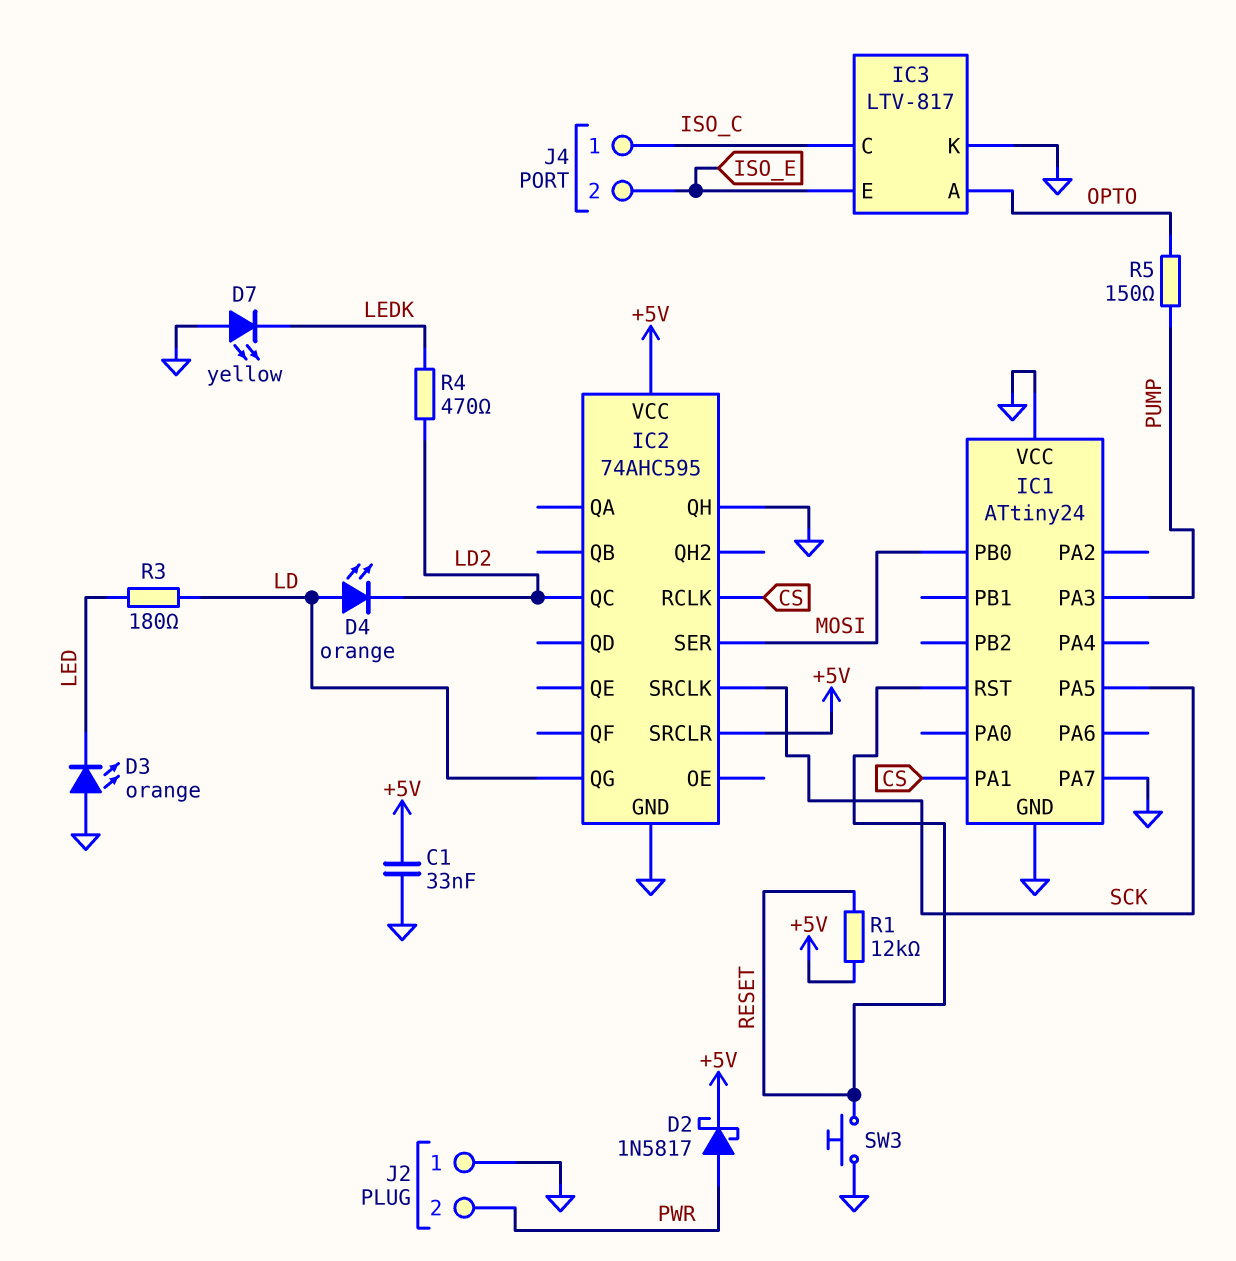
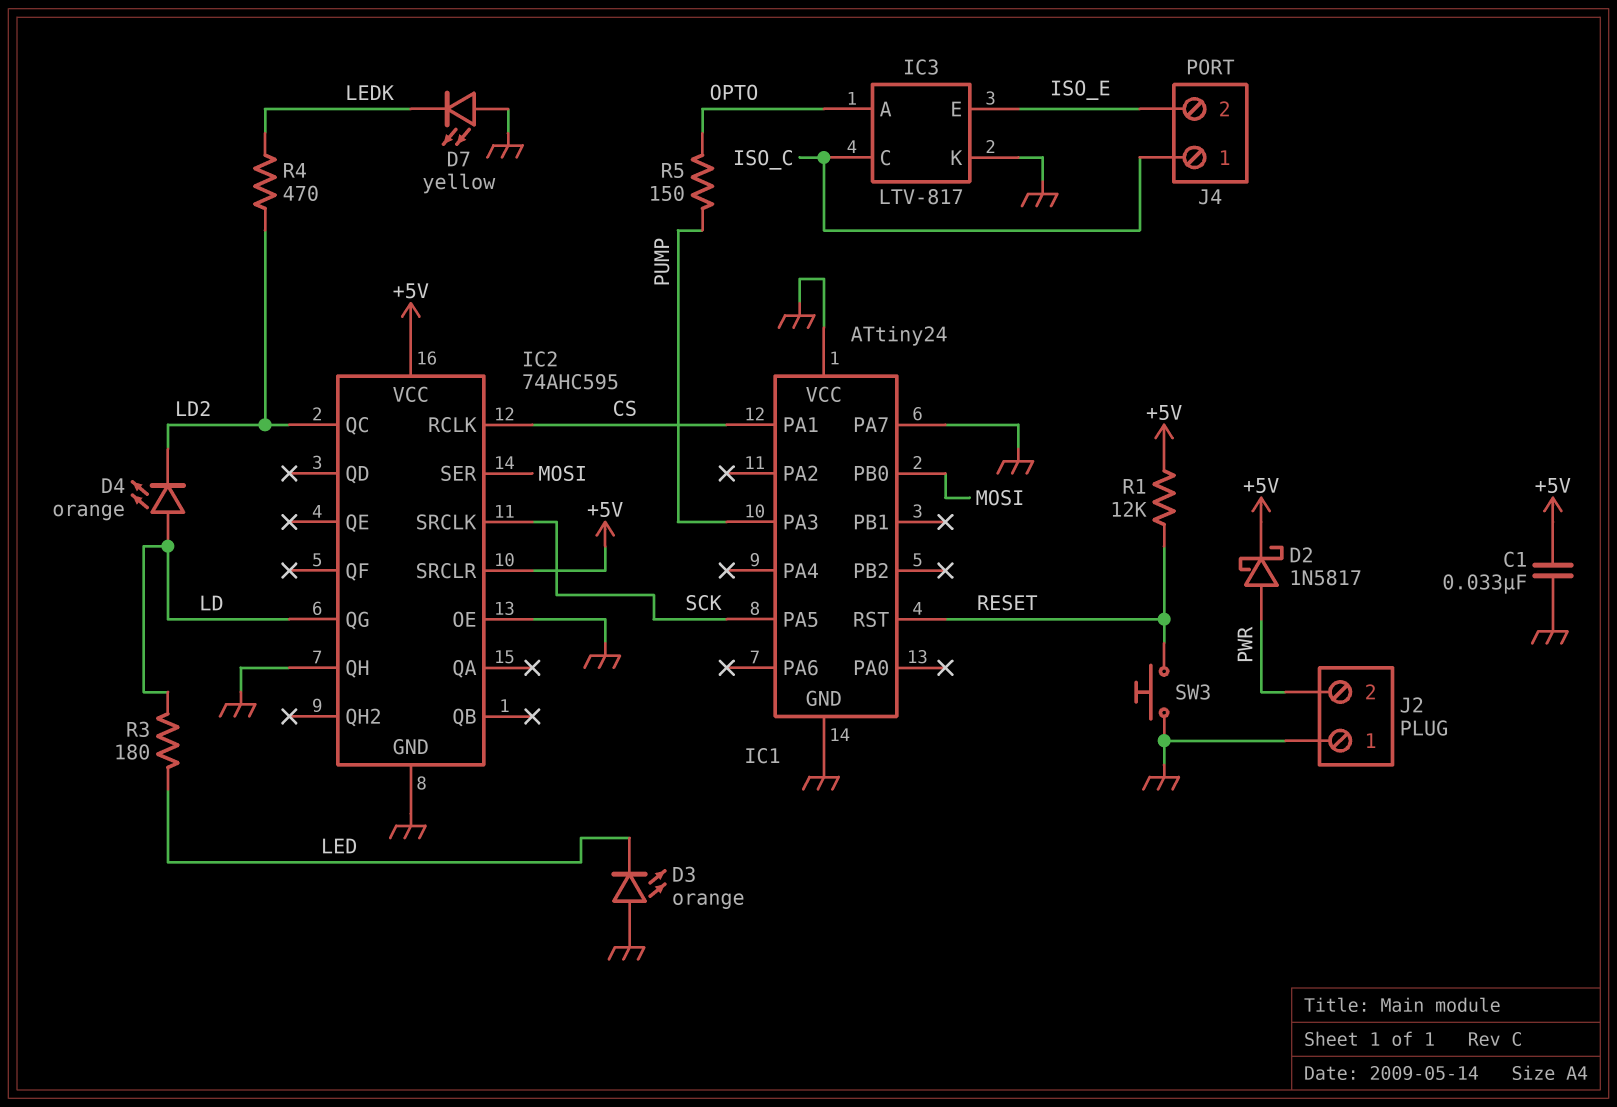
IC2 pin OE: none -> GND

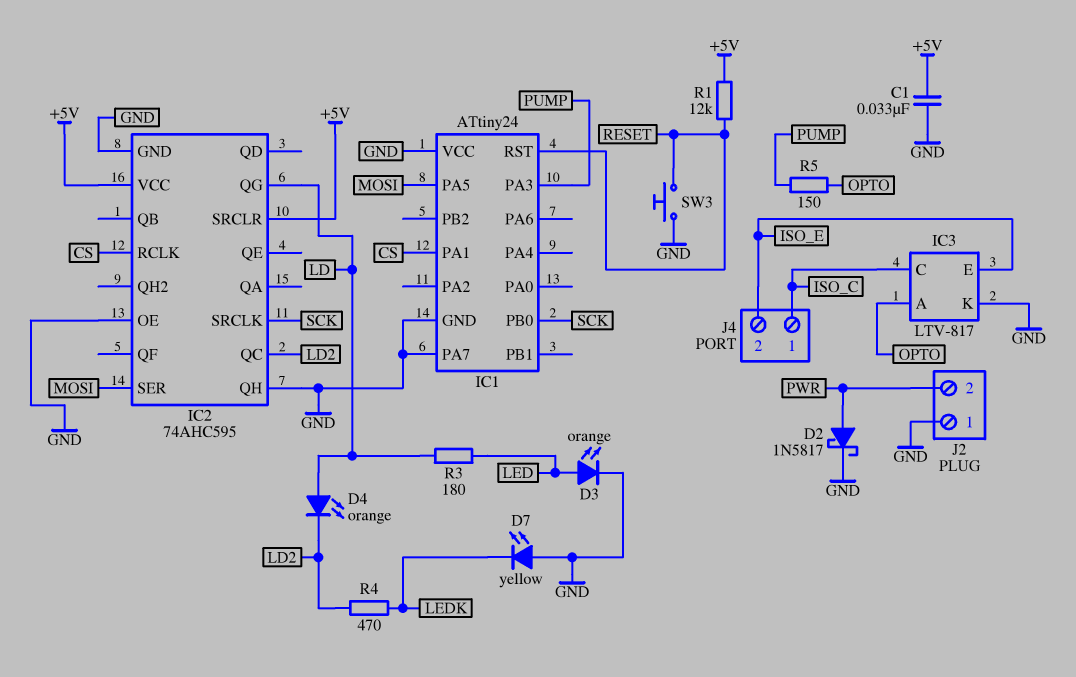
D2: schottky 1N5817 (A PWR, K +5V) -> schottky 1N5817 (A PWR, K GND)
D3: LED orange (A GND, K LED) -> LED orange (A LED, K GND)
IC1 pin PA5: SCK -> MOSI
IC1 pin PB0: MOSI -> SCK

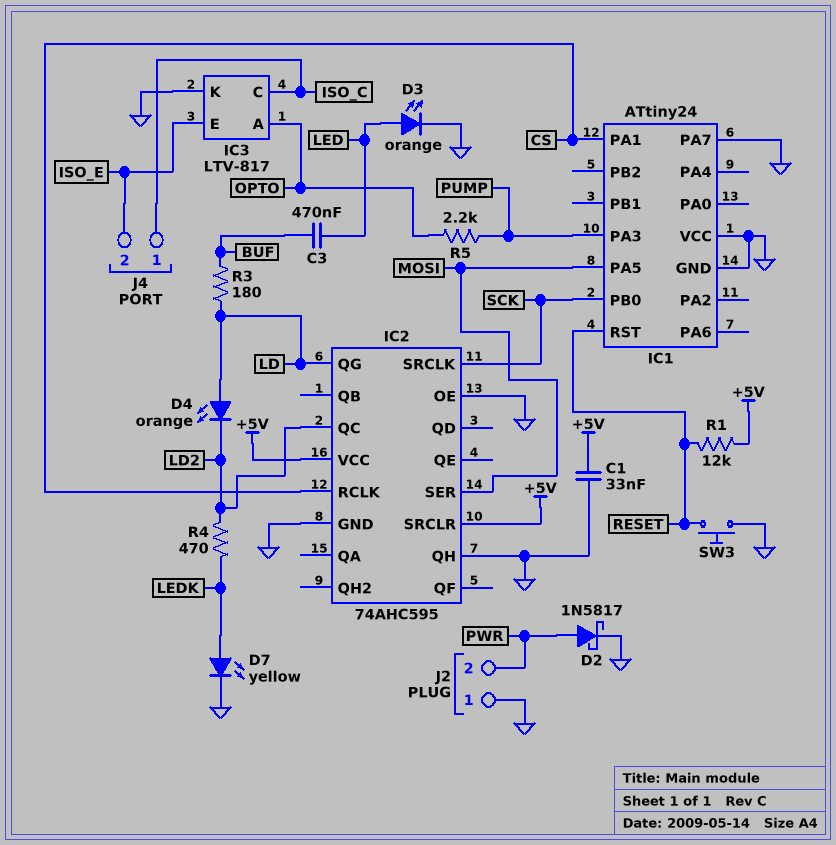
C3: none -> 470nF (BUF, LED)
D7: LED yellow (A GND, K LEDK) -> LED yellow (A LEDK, K GND)
R3: 180 (LD, LED) -> 180 (BUF, LD)
R5: 150 (OPTO, PUMP) -> 2.2k (OPTO, PUMP)

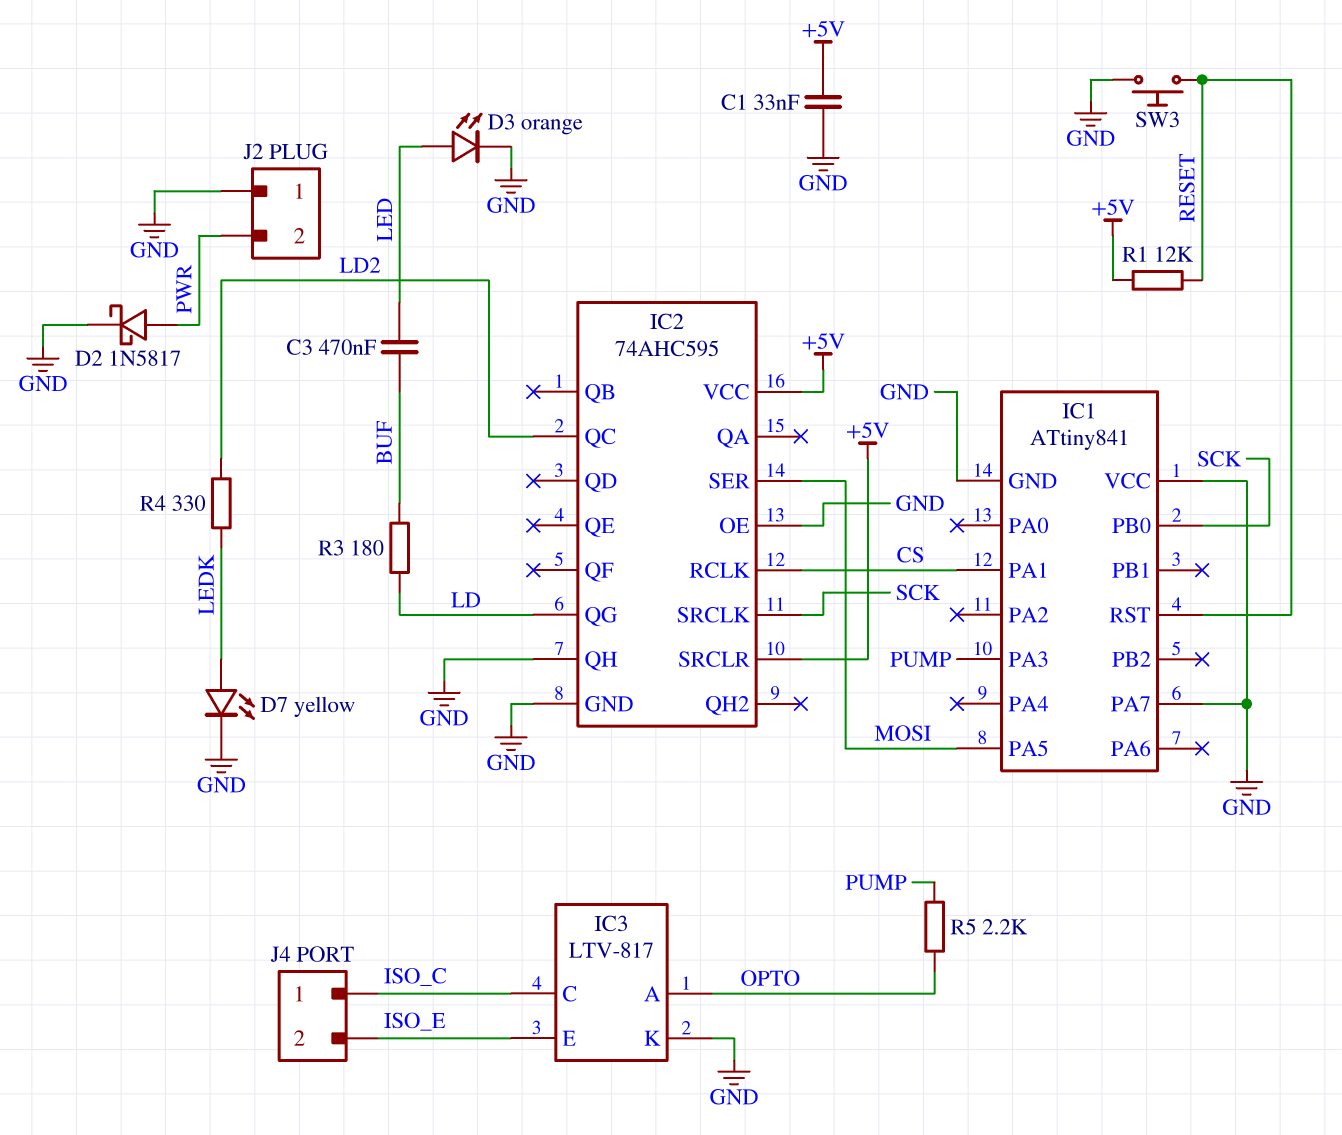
D4: LED orange (A LD, K LD2) -> none
IC1: ATtiny24 -> ATtiny841
R4: 470 (LD2, LEDK) -> 330 (LD2, LEDK)

